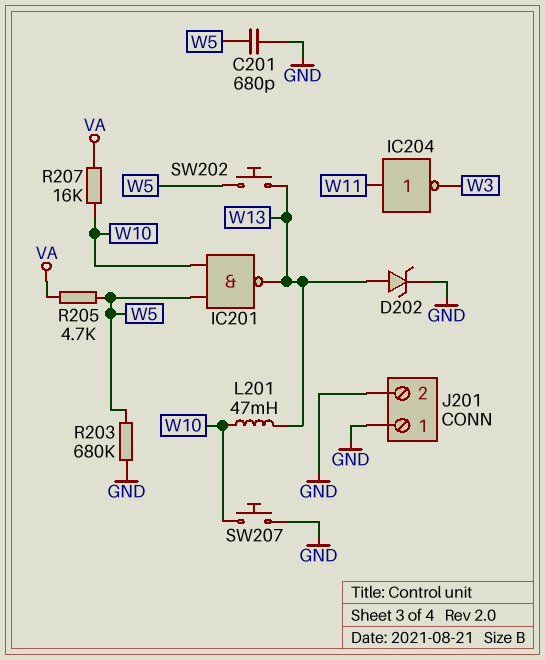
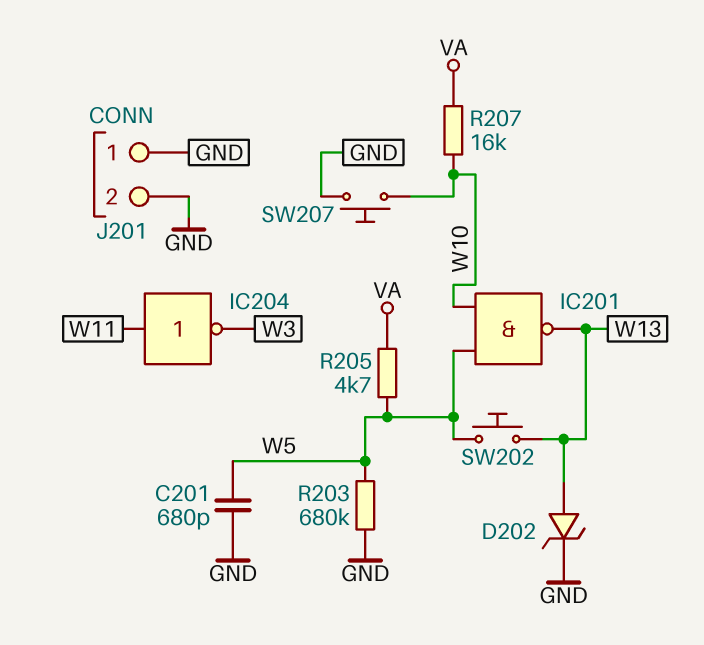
L201: 47mH (W10, W13) -> none

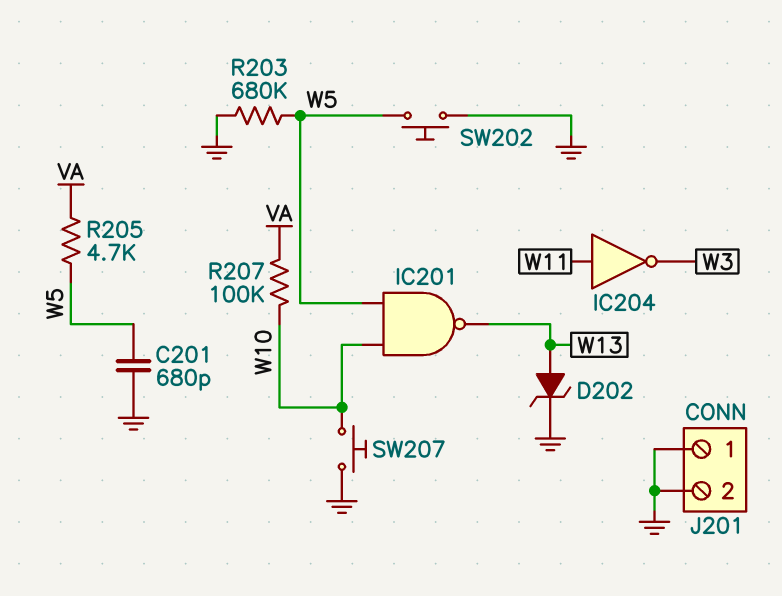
R207: 16k (VA, W10) -> 100k (VA, W10)
SW202: button (W5, W13) -> button (GND, W5)

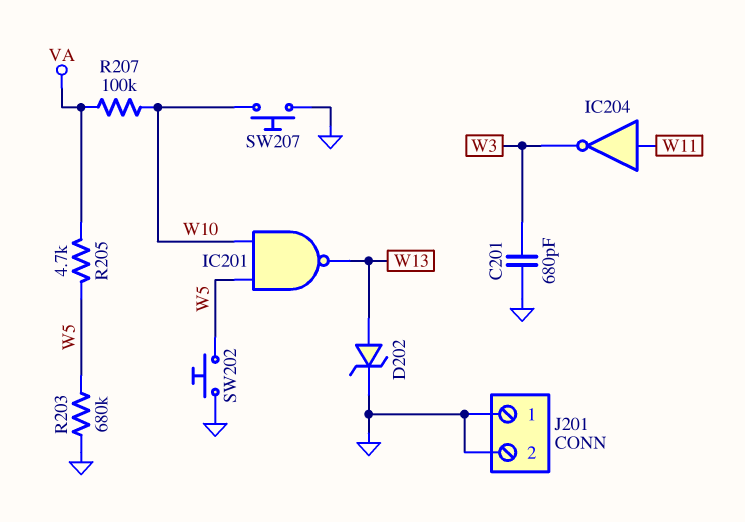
C201: 680pF (GND, W5) -> 680pF (GND, W3)

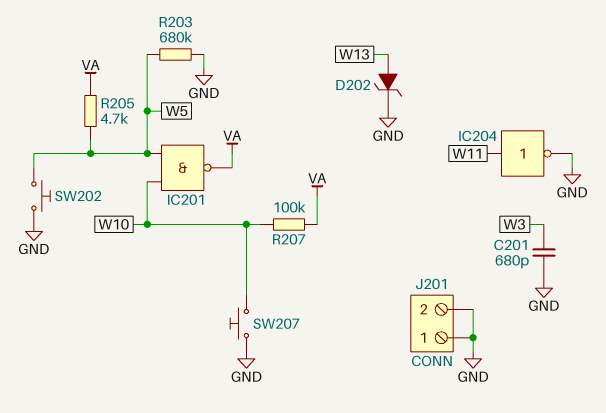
IC201: NAND (in W5, in W10, out W13) -> NAND (in W5, in W10, out VA)
IC204: NOT (in W11, out W3) -> NOT (in W11, out GND)

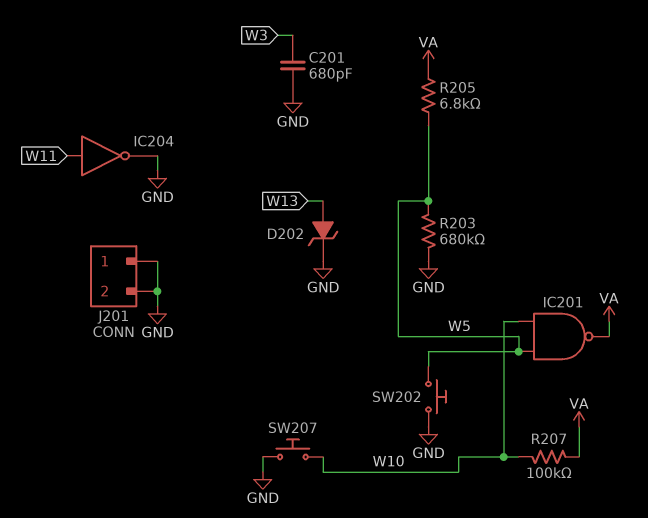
R205: 4.7k (VA, W5) -> 6.8k (VA, W5)

